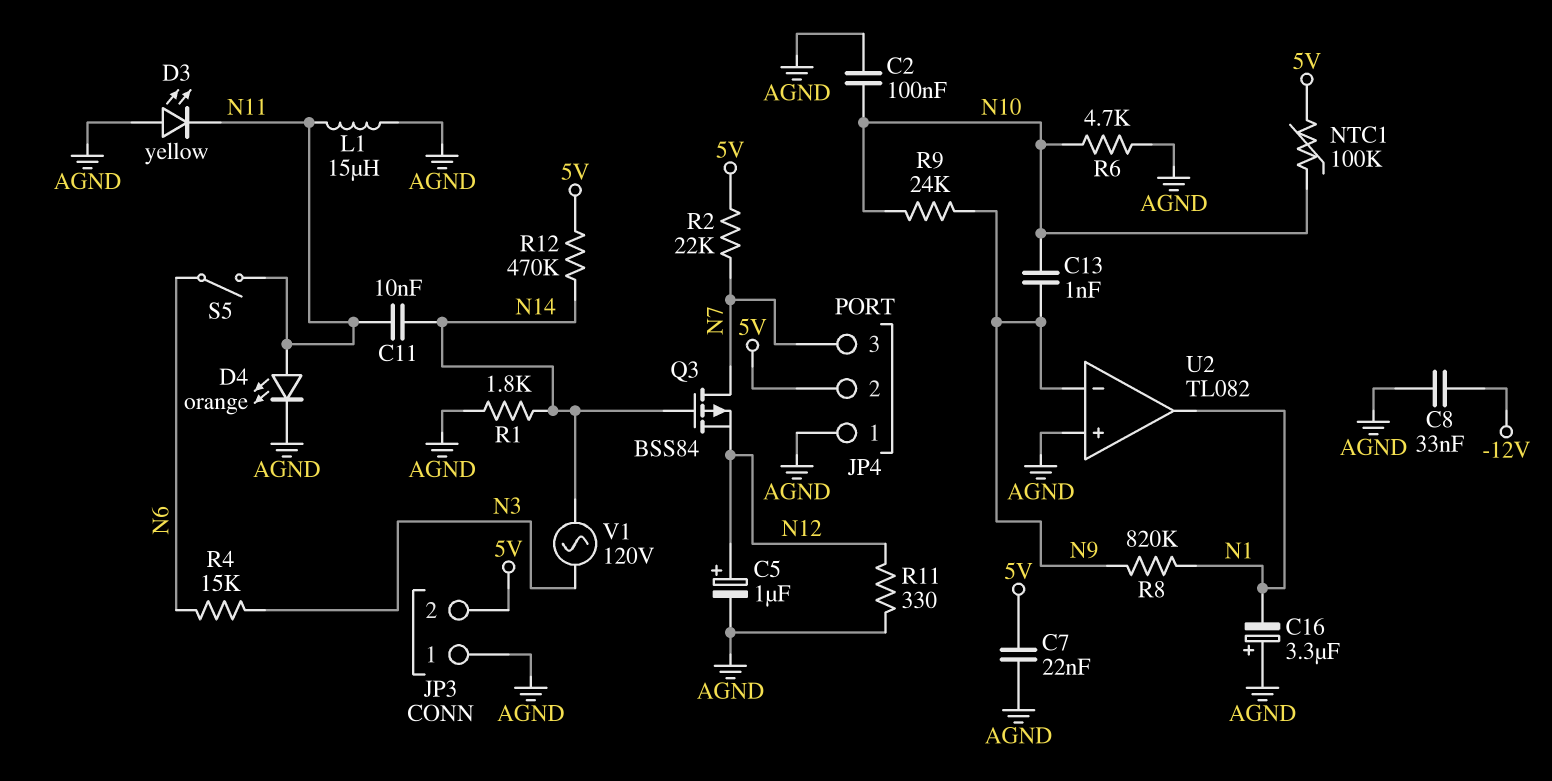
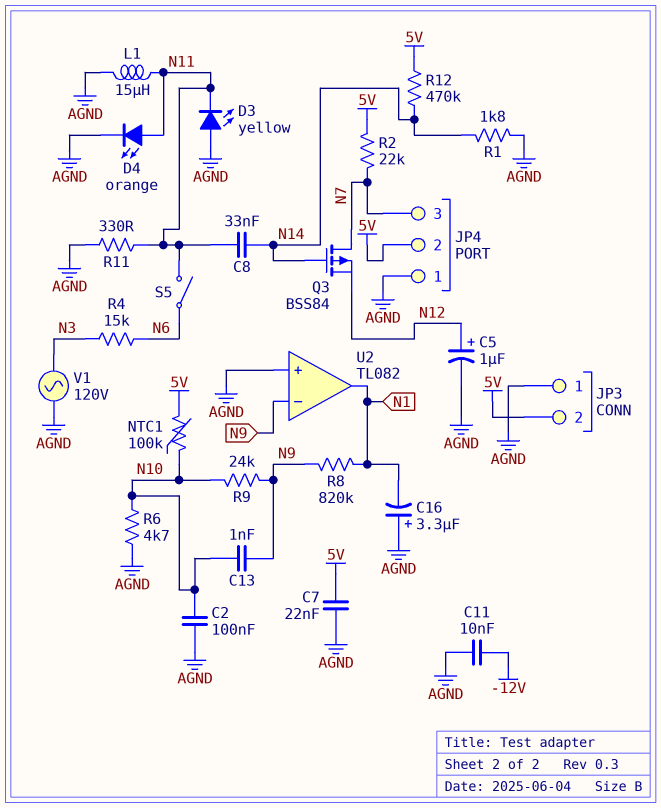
C8: 33nF (-12V, AGND) -> 33nF (N11, N14)
C11: 10nF (N11, N14) -> 10nF (-12V, AGND)
R11: 330 (AGND, N12) -> 330 (AGND, N11)
V1: AC 120V (N3, N14) -> AC 120V (AGND, N3)

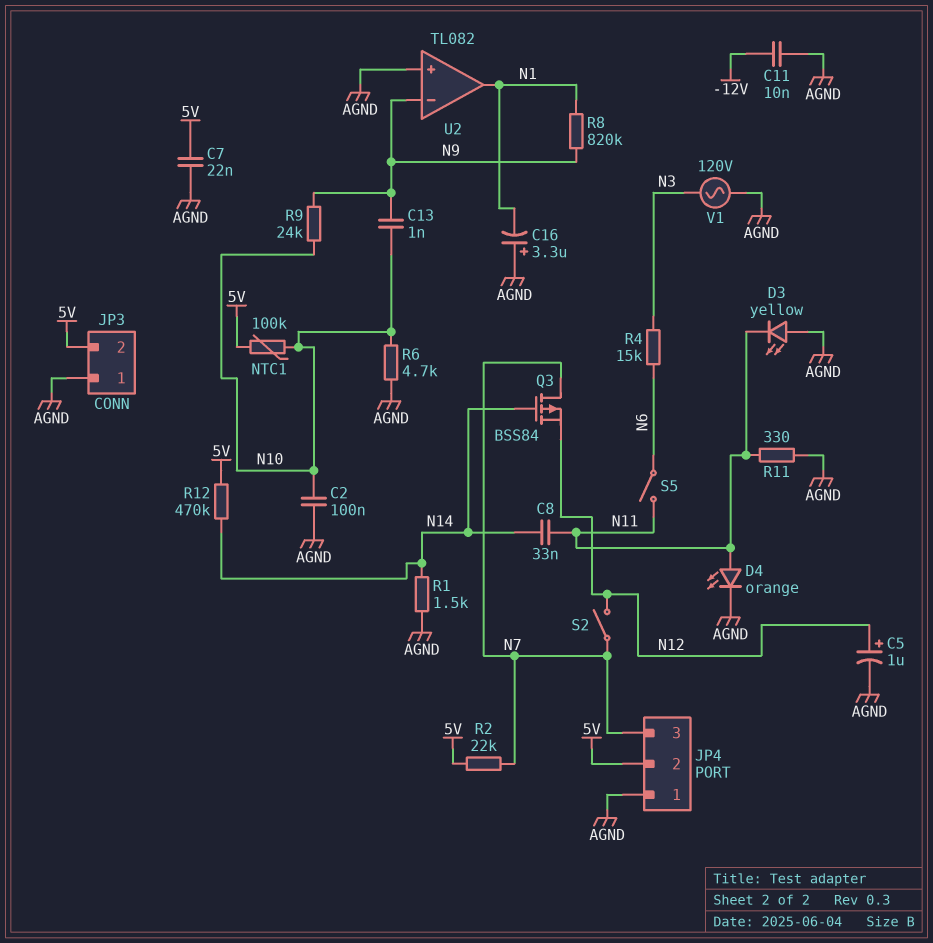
L1: 15uH (AGND, N11) -> none
R1: 1.8k (AGND, N14) -> 1.5k (AGND, N14)
S2: none -> switch (N7, N12)

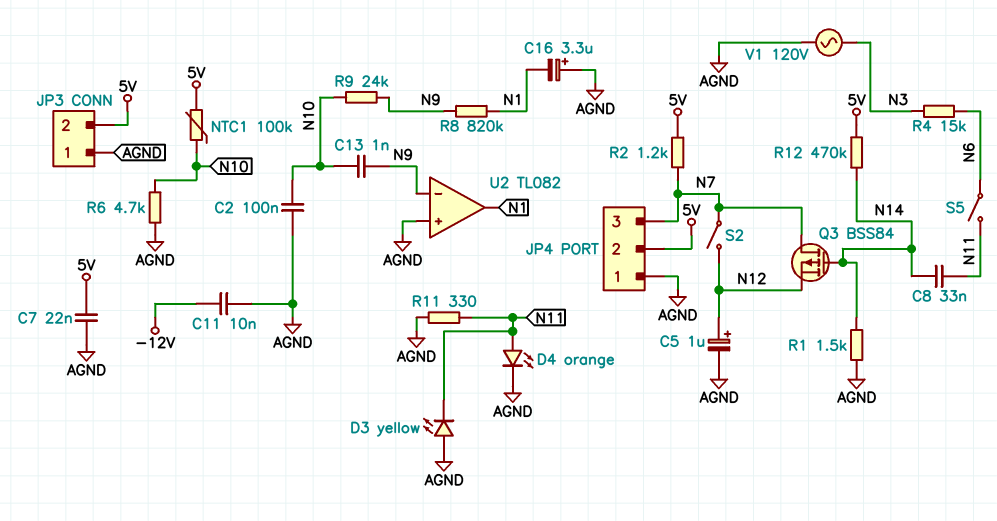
R2: 22k (5V, N7) -> 1.2k (5V, N7)

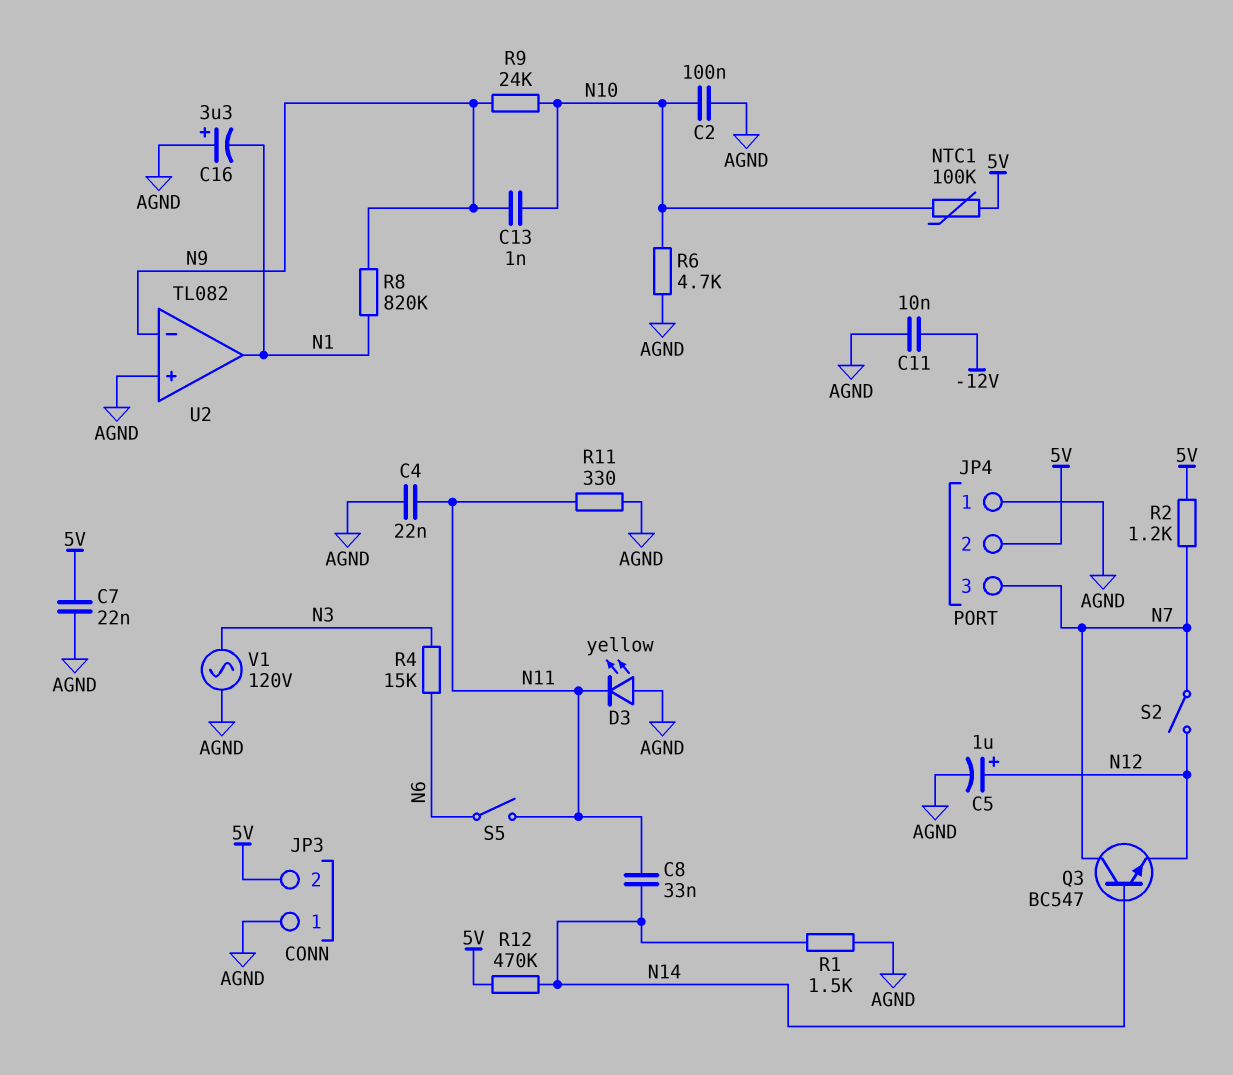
C4: none -> 22nF (AGND, N11)
D4: LED orange (A N11, K AGND) -> none
Q3: PMOS BSS84 (G N14, D N7, S N12) -> NPN BC547 (B N14, C N7, E N12)

